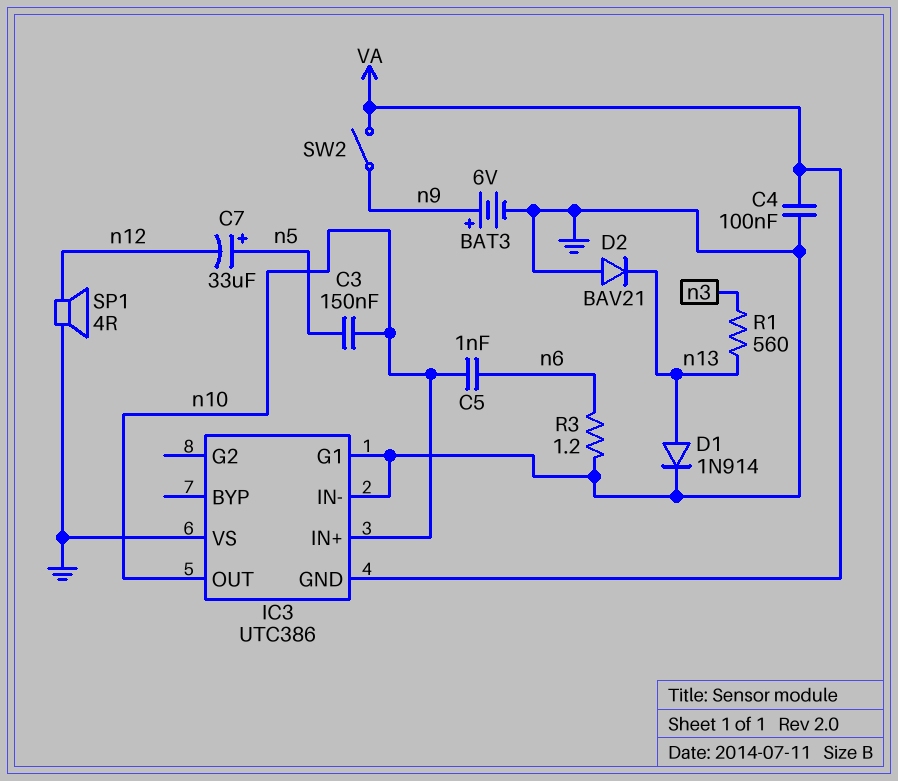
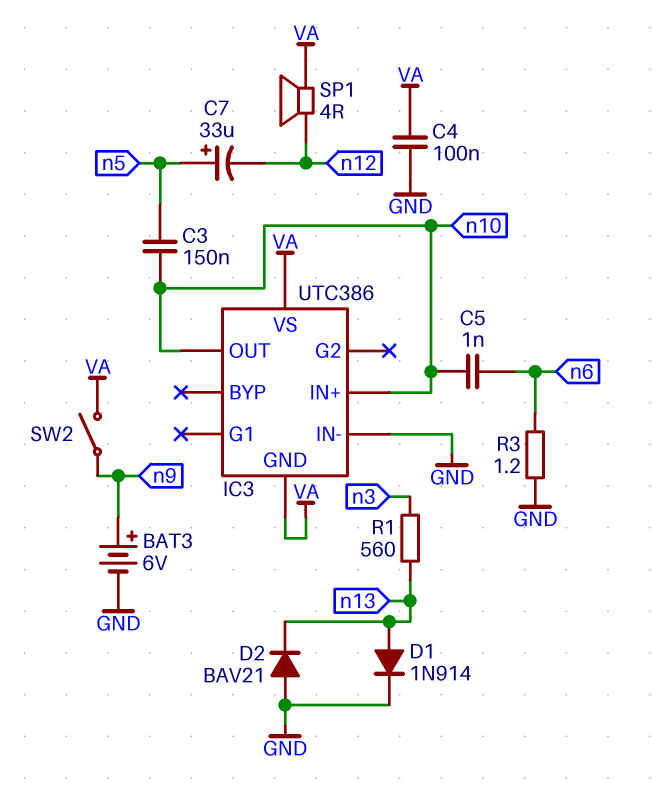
IC3 pin G1: GND -> none
IC3 pin VS: GND -> VA
SP1: speaker 4R (GND, n12) -> speaker 4R (VA, n12)

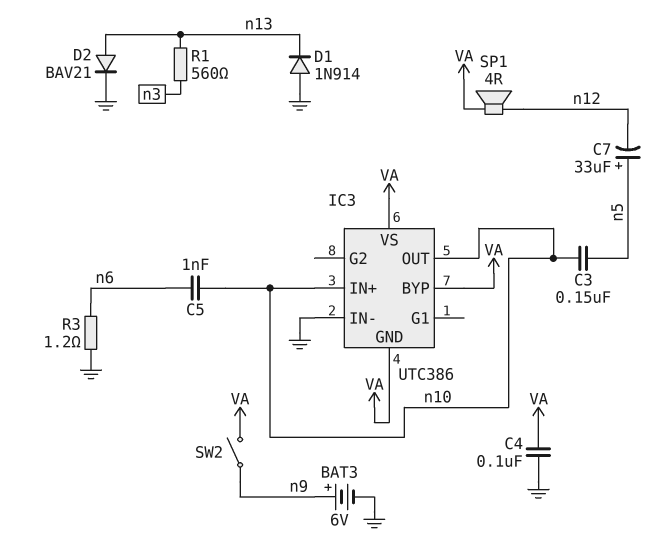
D1: diode 1N914 (A n13, K GND) -> diode 1N914 (A GND, K n13)
D2: diode BAV21 (A GND, K n13) -> diode BAV21 (A n13, K GND)
IC3 pin BYP: none -> VA

